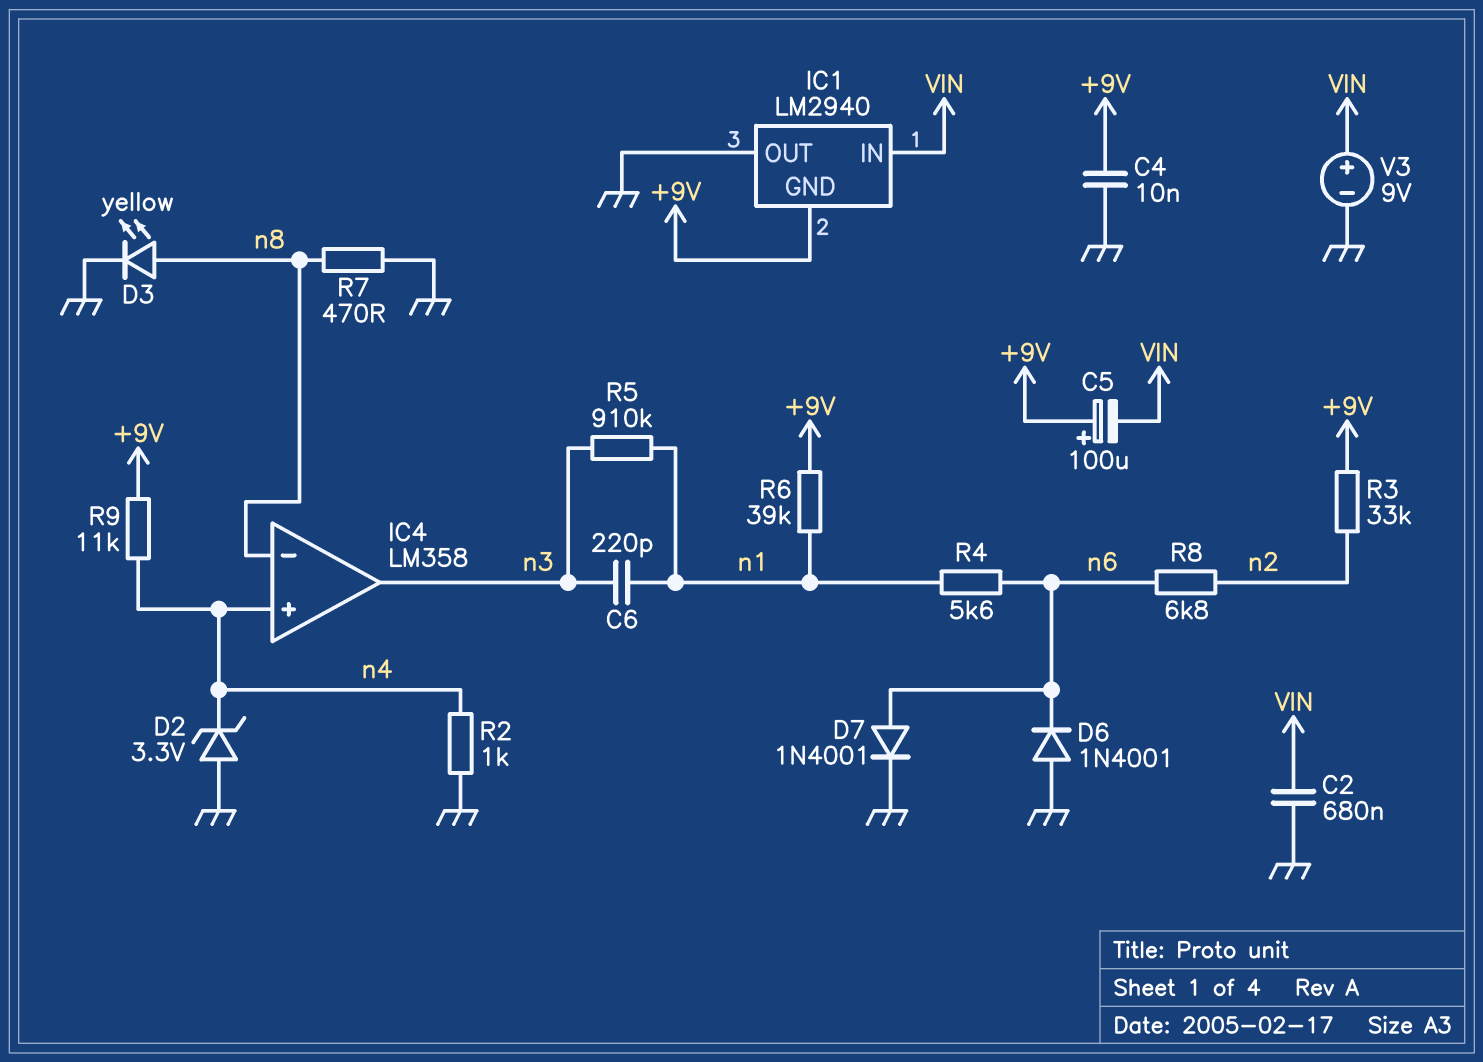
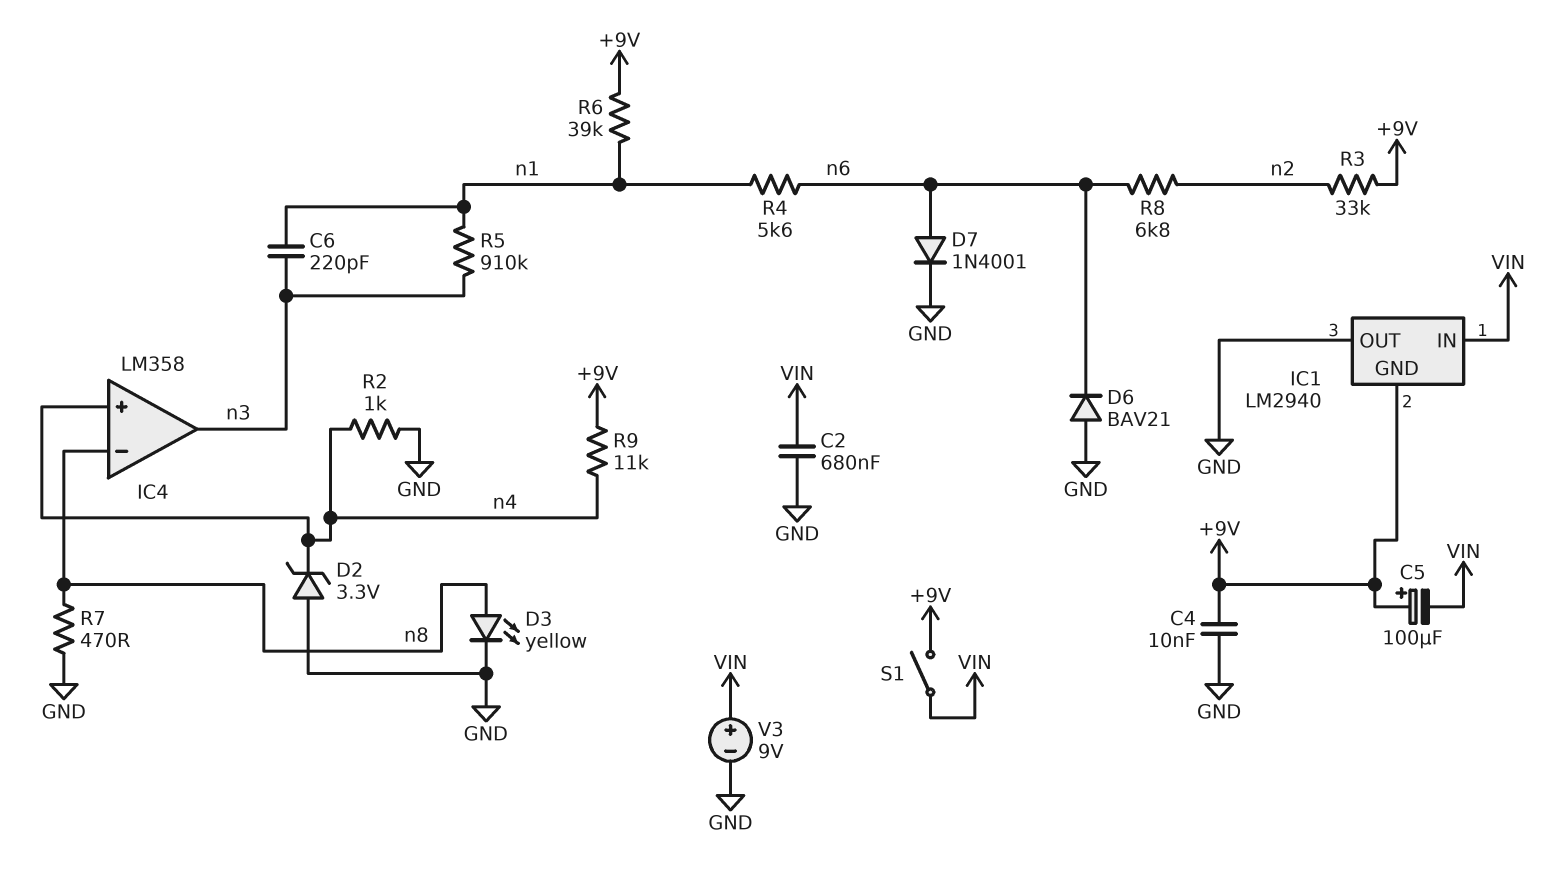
D6: diode 1N4001 (A GND, K n6) -> diode BAV21 (A GND, K n6)
S1: none -> switch (+9V, VIN)

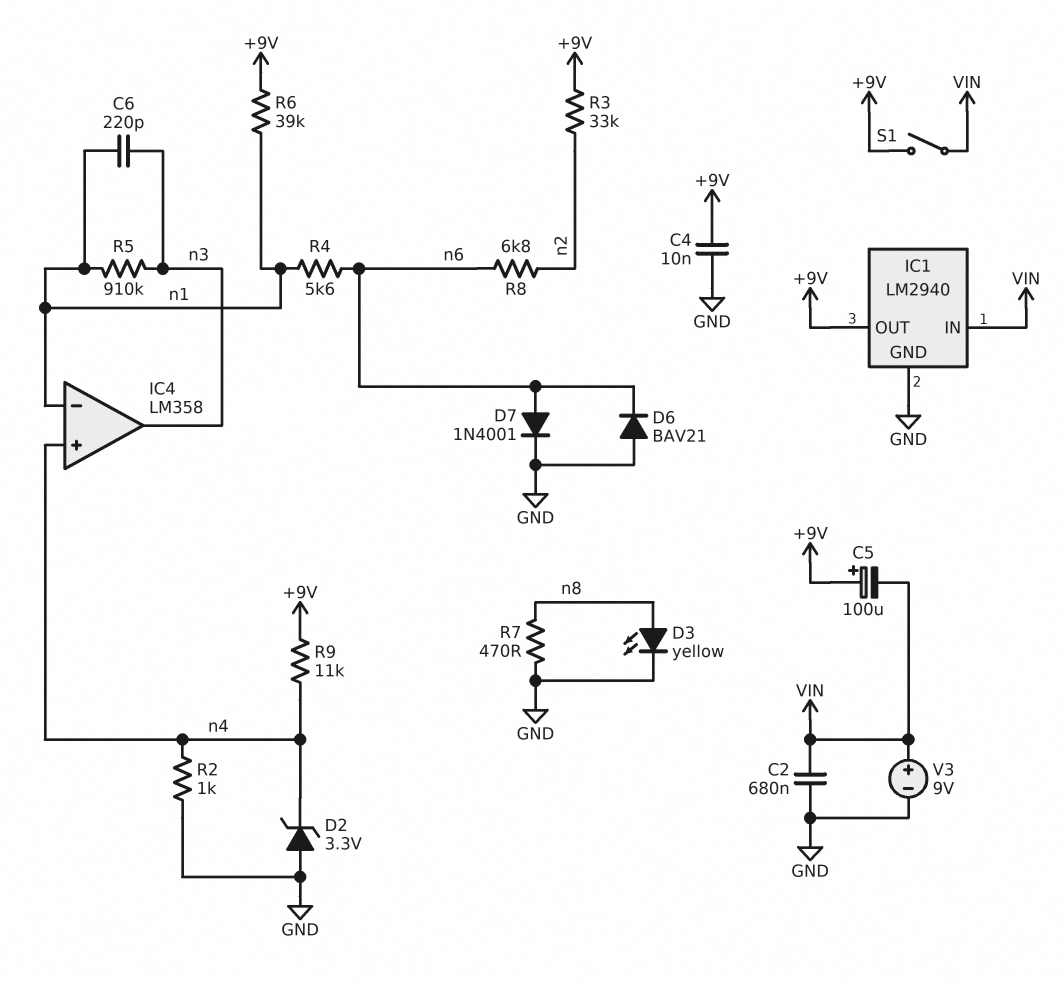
IC1 pin GND: +9V -> GND
IC1 pin OUT: GND -> +9V
IC4 pin in-: n8 -> n1

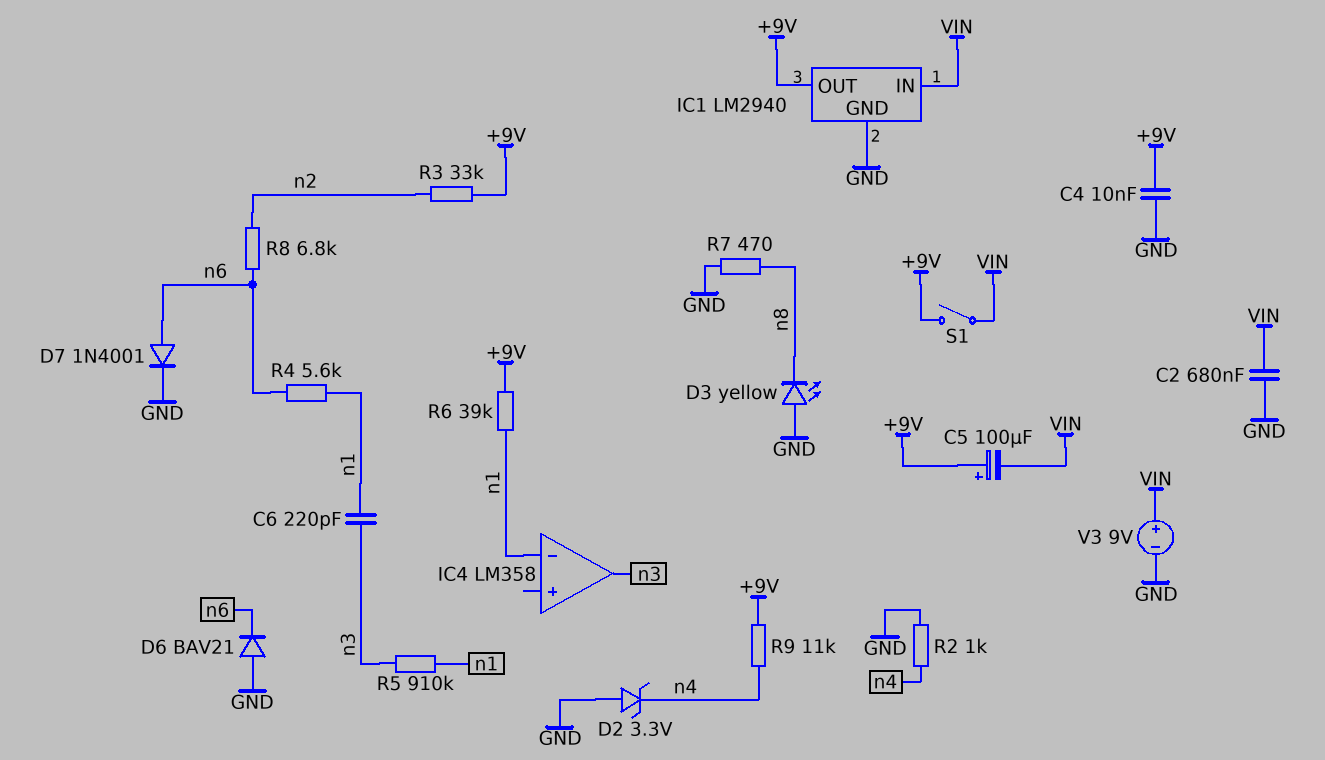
D3: LED yellow (A n8, K GND) -> LED yellow (A GND, K n8)
IC4 pin in+: n4 -> none

